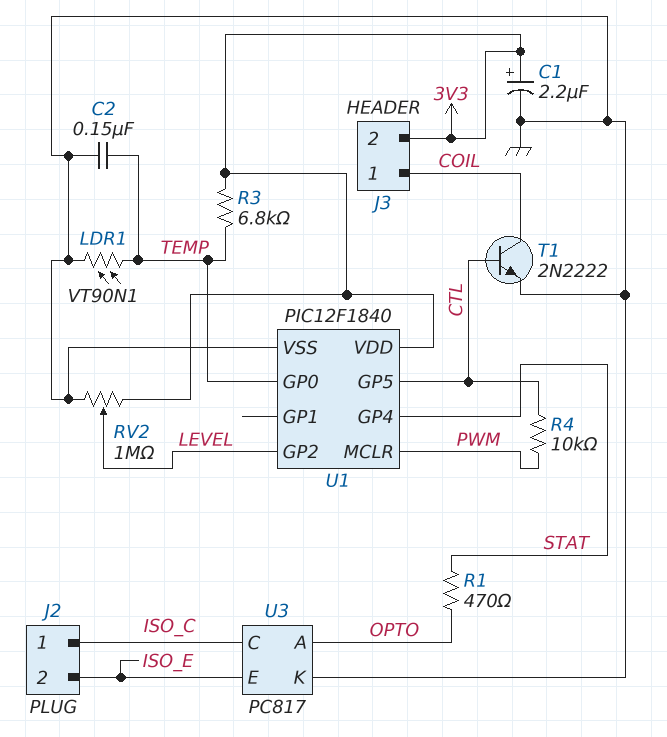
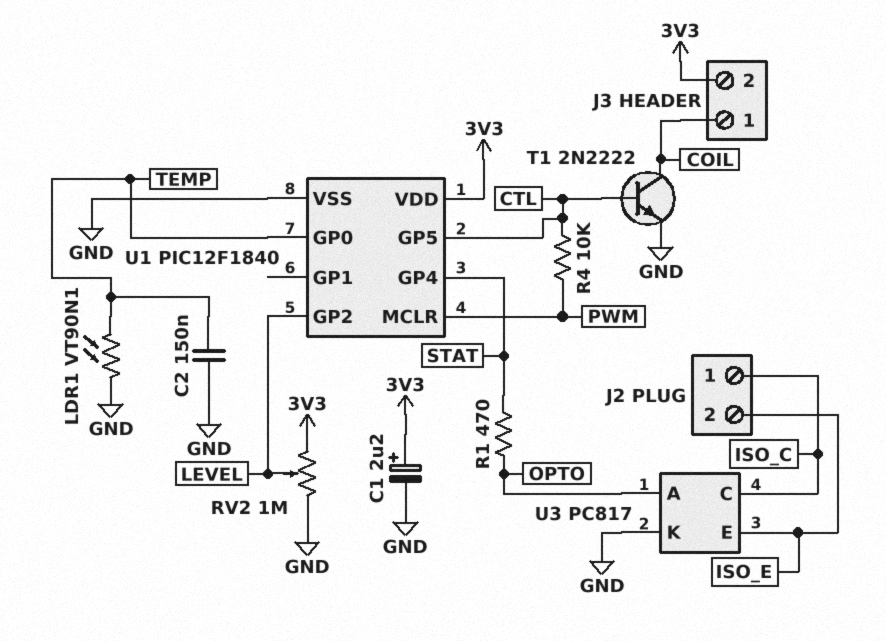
R3: 6.8k (3V3, TEMP) -> none

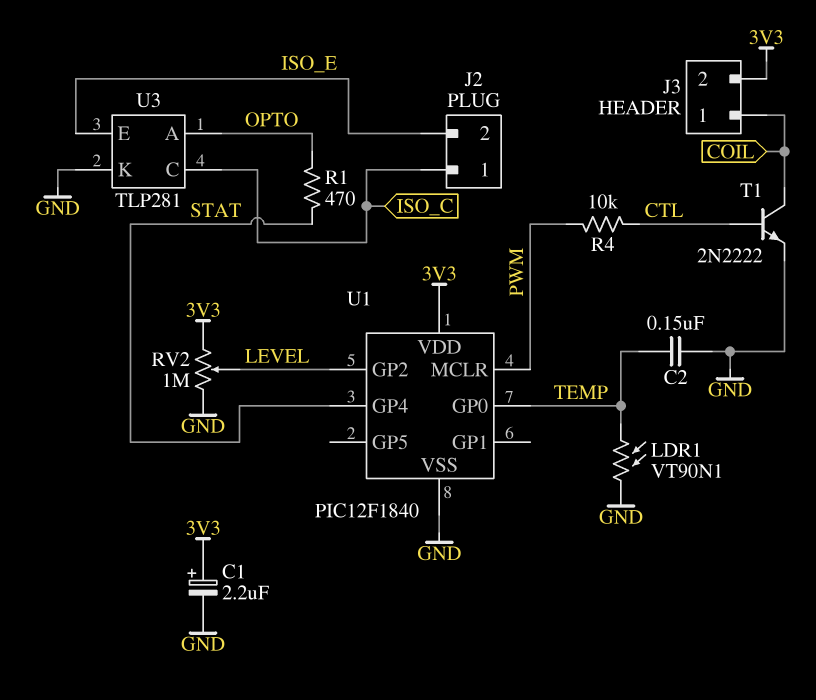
U1 pin GP5: CTL -> none
U3: PC817 -> TLP281

